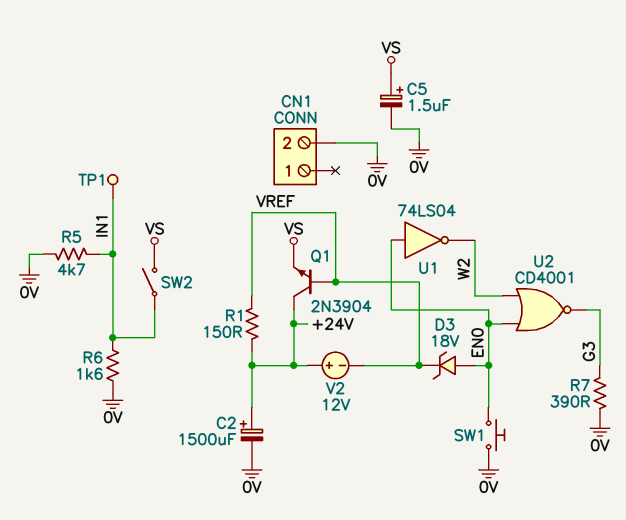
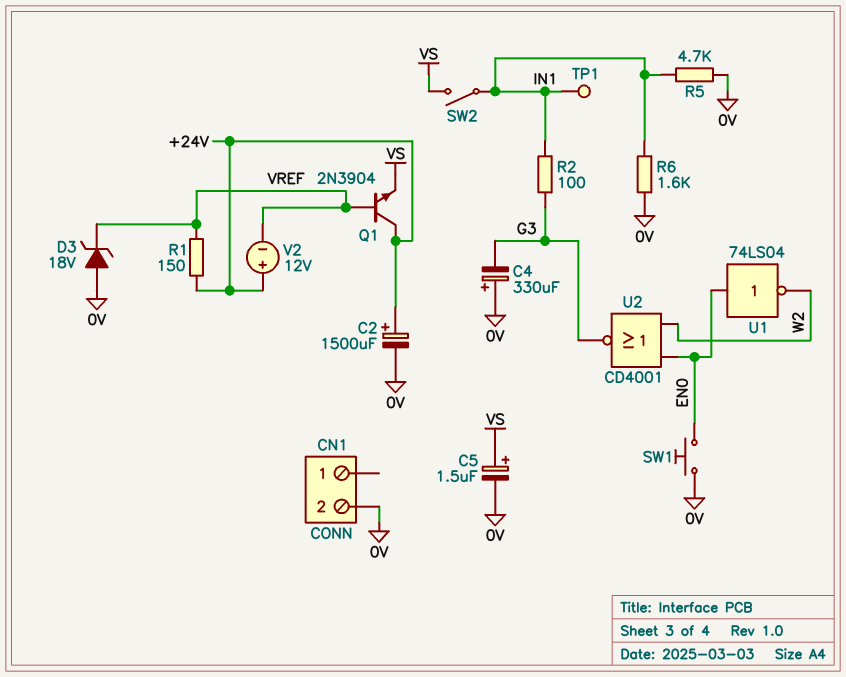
C4: none -> 330uF (plus 0V, minus G3)
D3: zener 18V (A EN0, K VREF) -> zener 18V (A 0V, K VREF)
R2: none -> 100 (G3, IN1)
R7: 390 (0V, G3) -> none

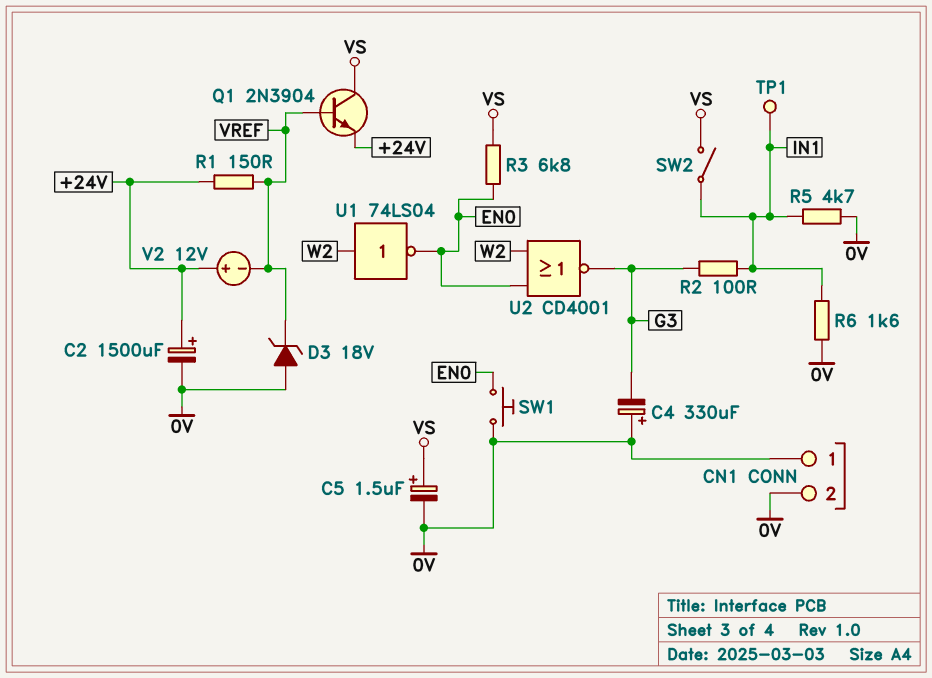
CN1 pin 1: none -> 0V
Q1: NPN 2N3904 (B VREF, C +24V, E VS) -> NPN 2N3904 (B VREF, C VS, E +24V)
R3: none -> 6.8k (EN0, VS)
U1: NOT 74LS04 (in EN0, out W2) -> NOT 74LS04 (in W2, out EN0)

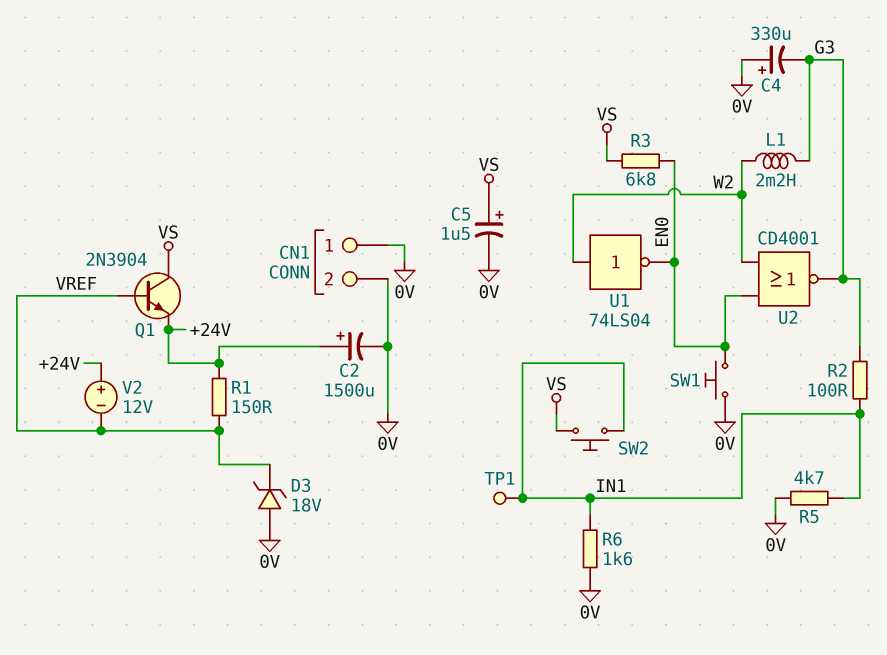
L1: none -> 2.2mH (G3, W2)
SW2: switch (IN1, VS) -> button (IN1, VS)

